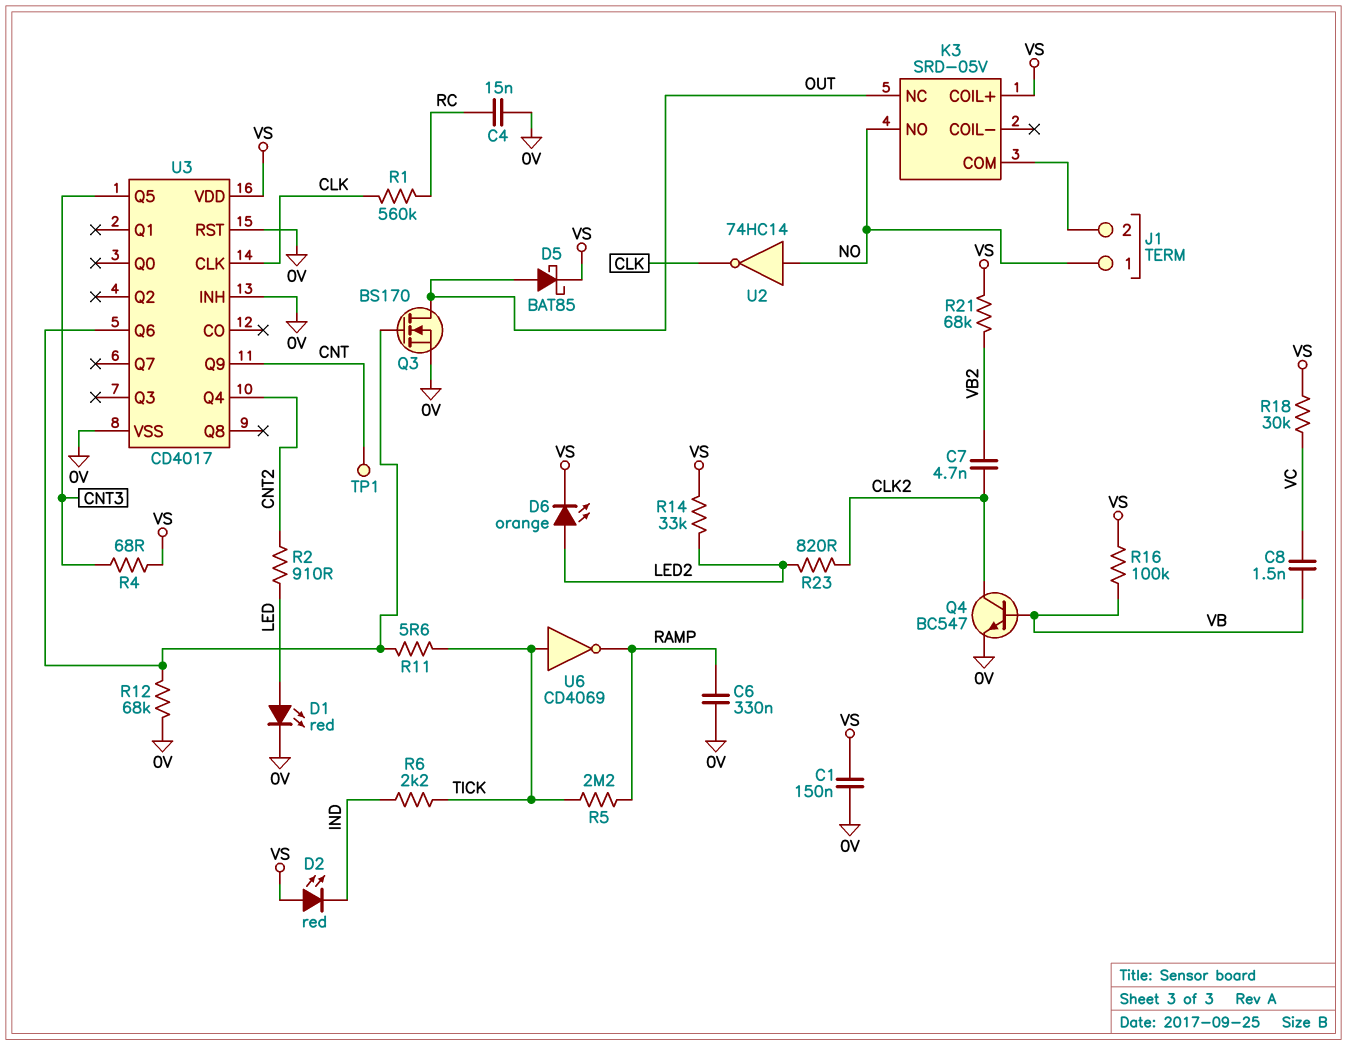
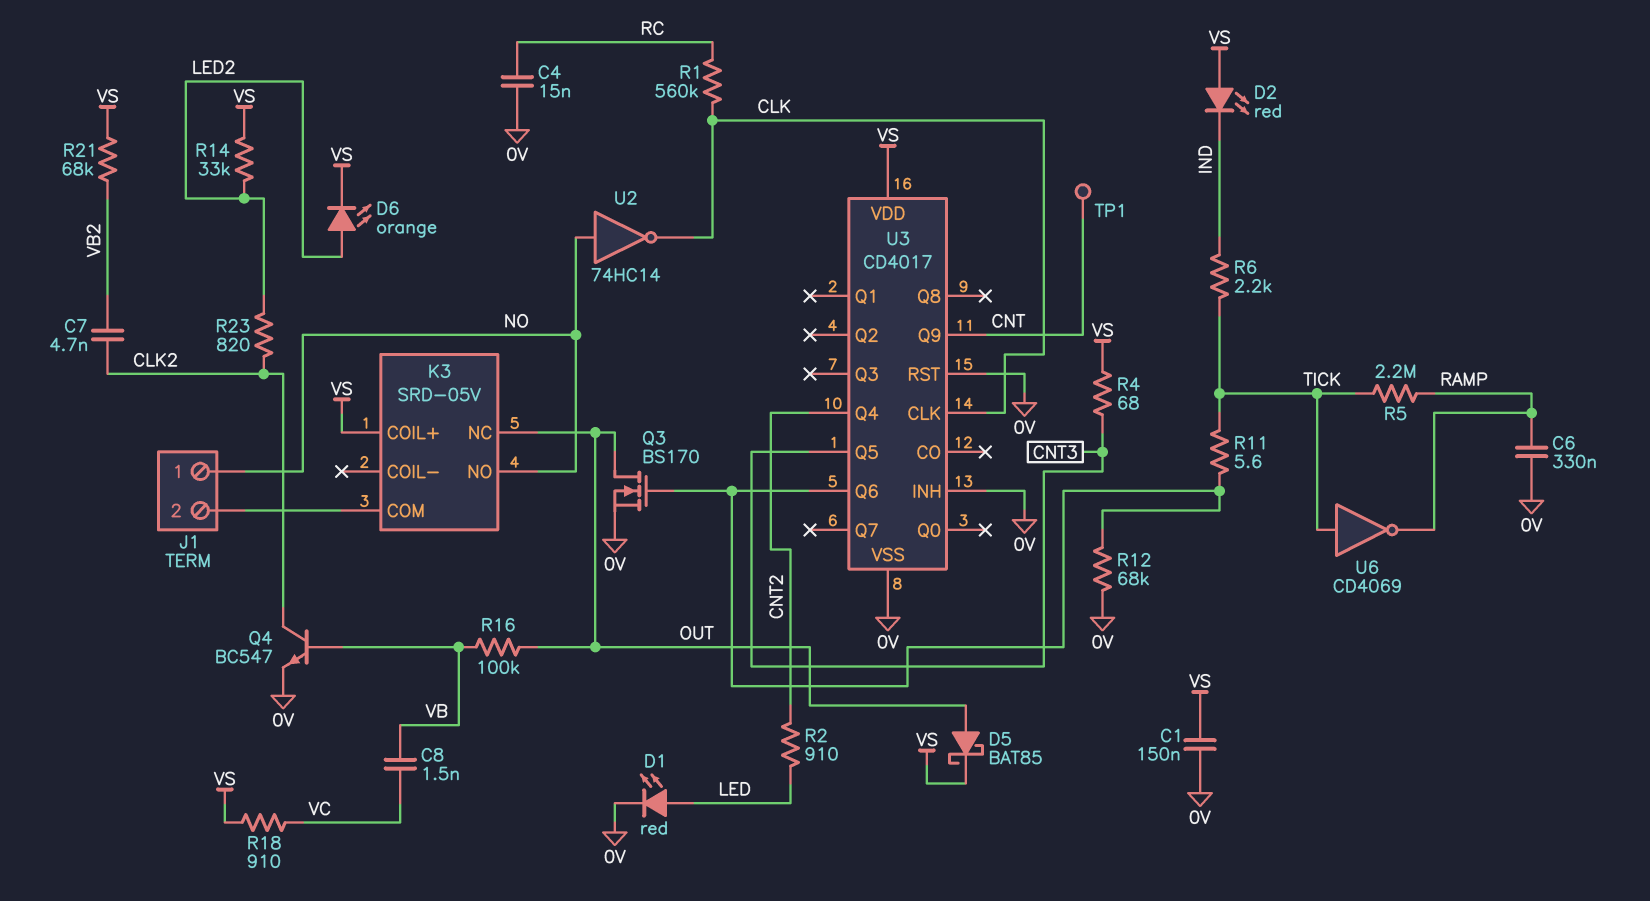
R16: 100k (VB, VS) -> 100k (OUT, VB)
R18: 30k (VC, VS) -> 910 (VC, VS)

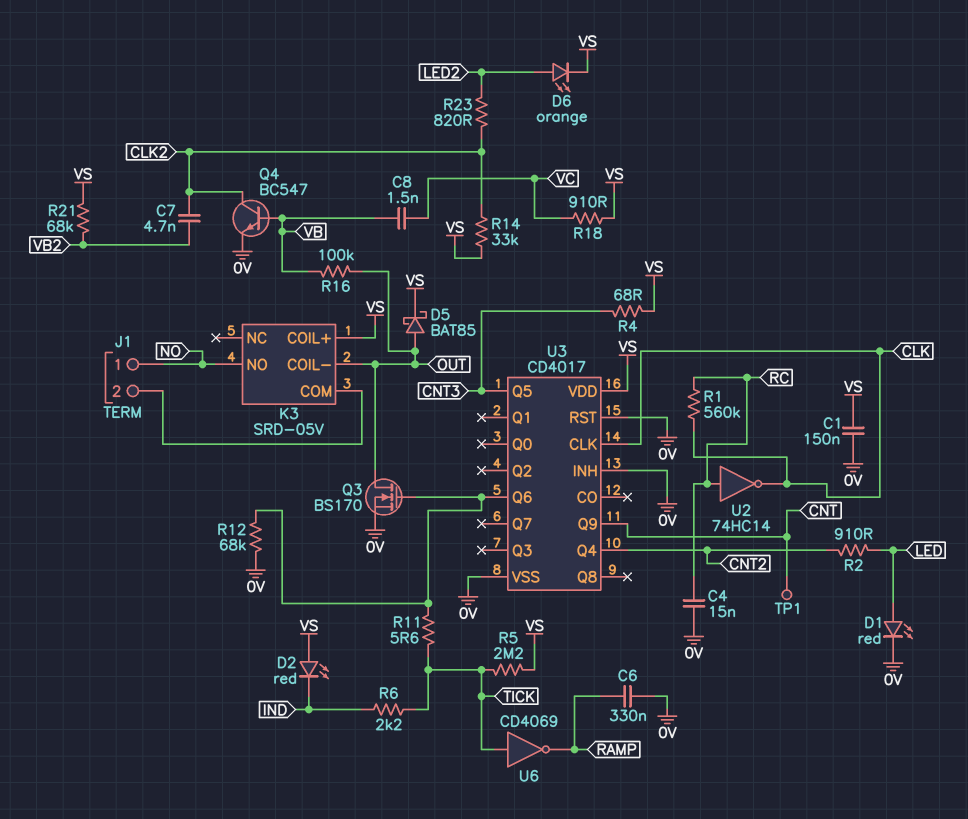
K3 pin COIL-: none -> OUT
K3 pin NC: OUT -> none
R5: 2.2M (RAMP, TICK) -> 2.2M (TICK, VS)
R14: 33k (LED2, VS) -> 33k (CLK2, VS)
U2: NOT 74HC14 (in NO, out CLK) -> NOT 74HC14 (in RC, out CLK)

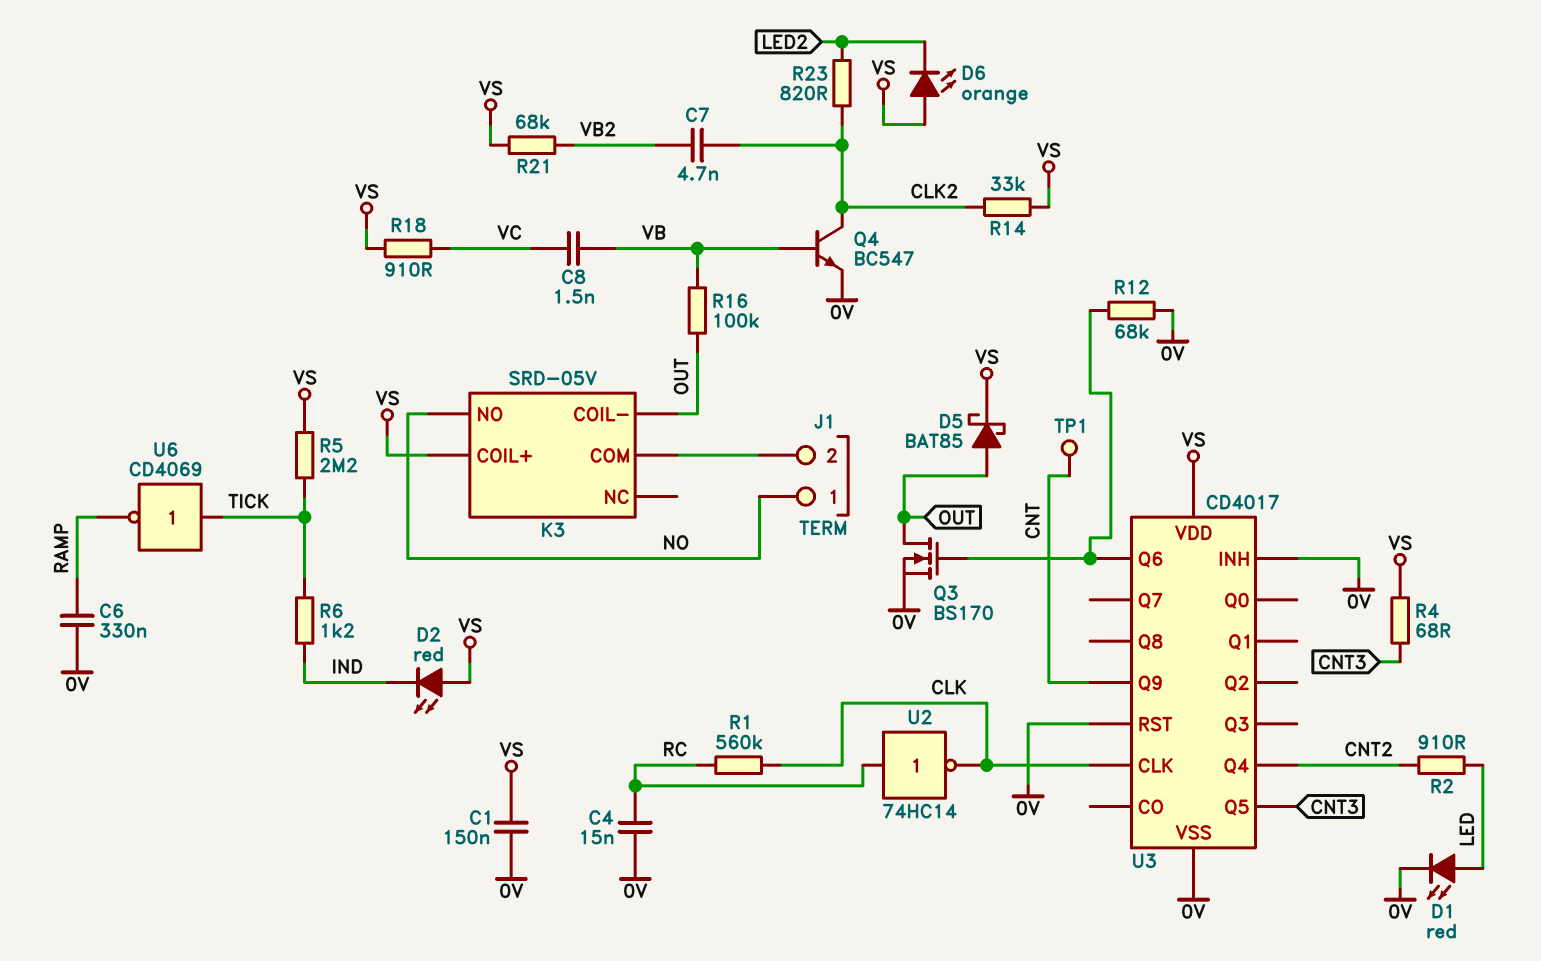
D6: LED orange (A LED2, K VS) -> LED orange (A VS, K LED2)
R6: 2.2k (IND, TICK) -> 1.2k (IND, TICK)
R11: 5.6 (TICK, U3/Q6) -> none

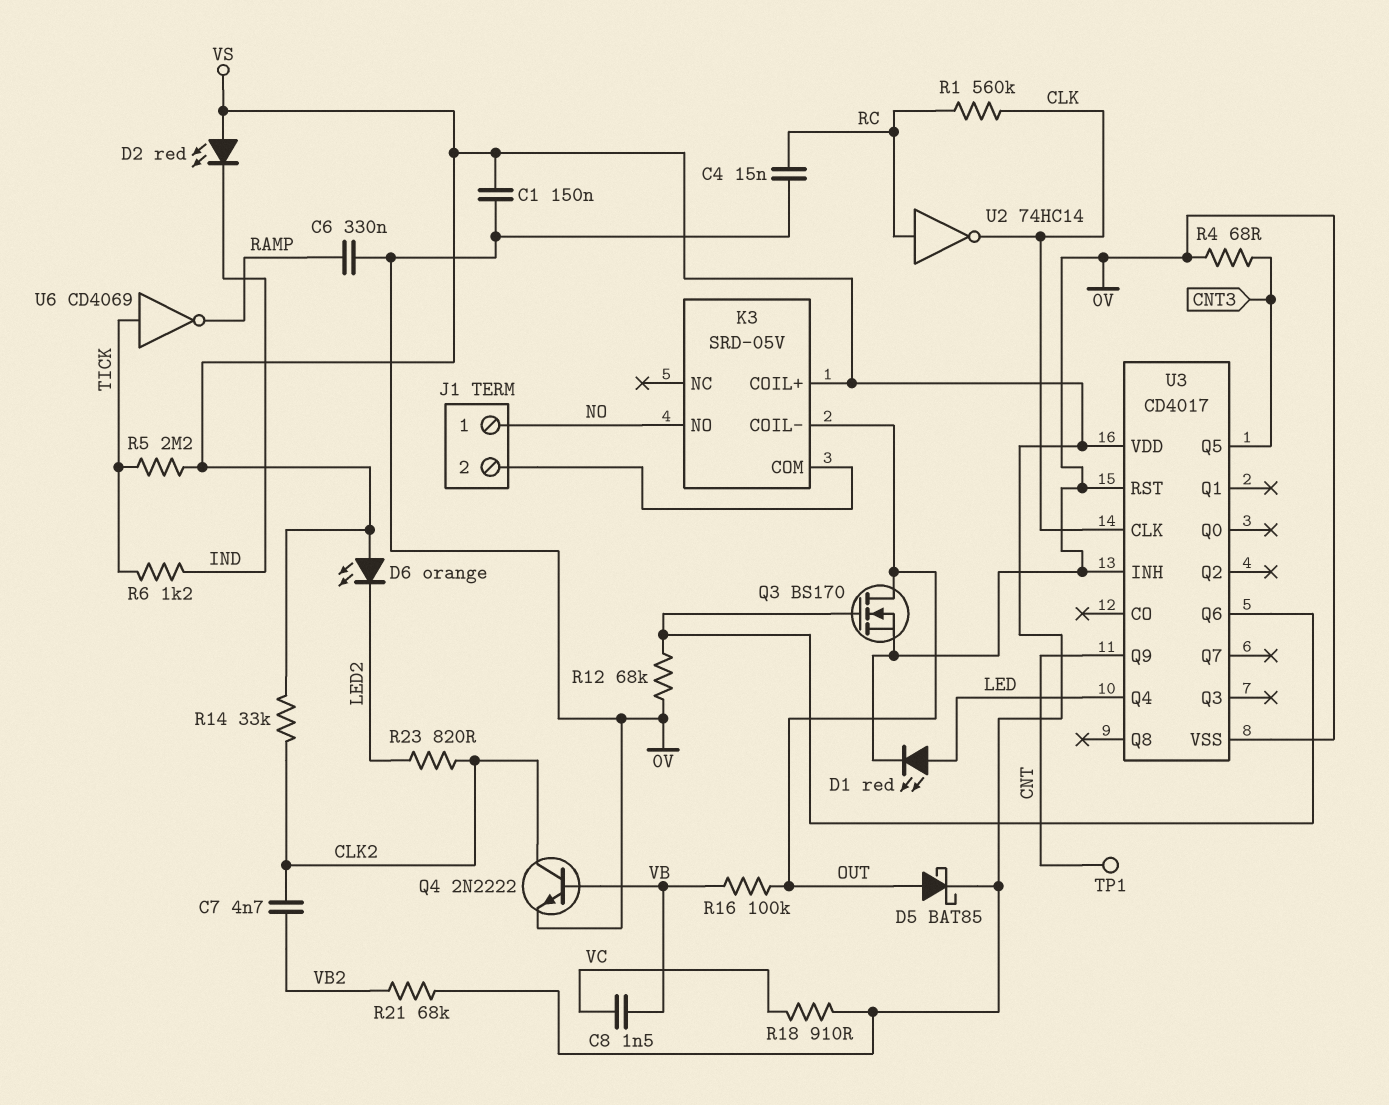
Q4: NPN BC547 (B VB, C CLK2, E 0V) -> NPN 2N2222 (B VB, C CLK2, E 0V)
R2: 910 (CNT2, LED) -> none
R4: 68 (CNT3, VS) -> 68 (0V, CNT3)
U3 pin Q4: CNT2 -> LED

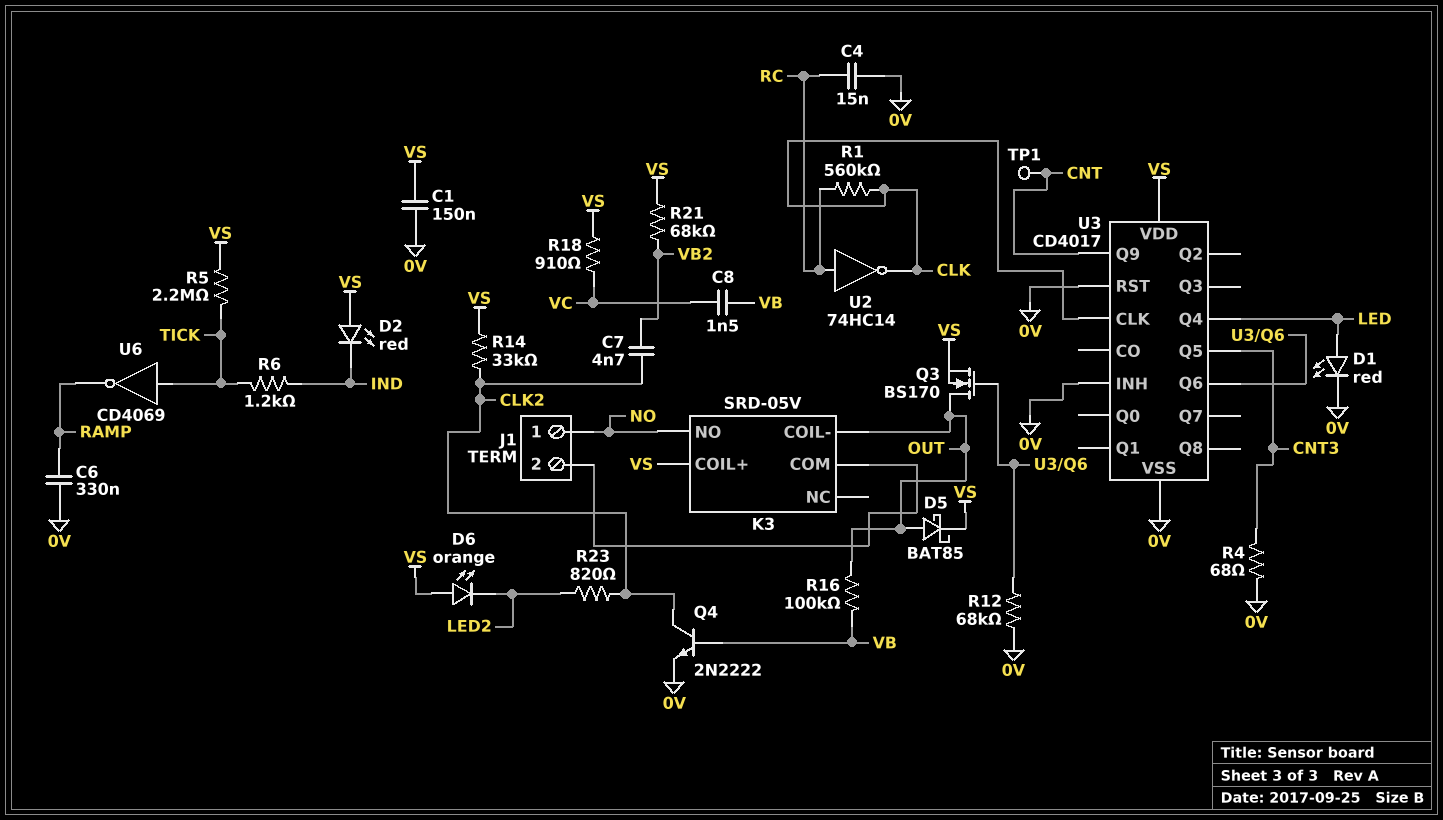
Q3: NMOS BS170 (G U3/Q6, D OUT, S 0V) -> NMOS BS170 (G U3/Q6, D OUT, S VS)

